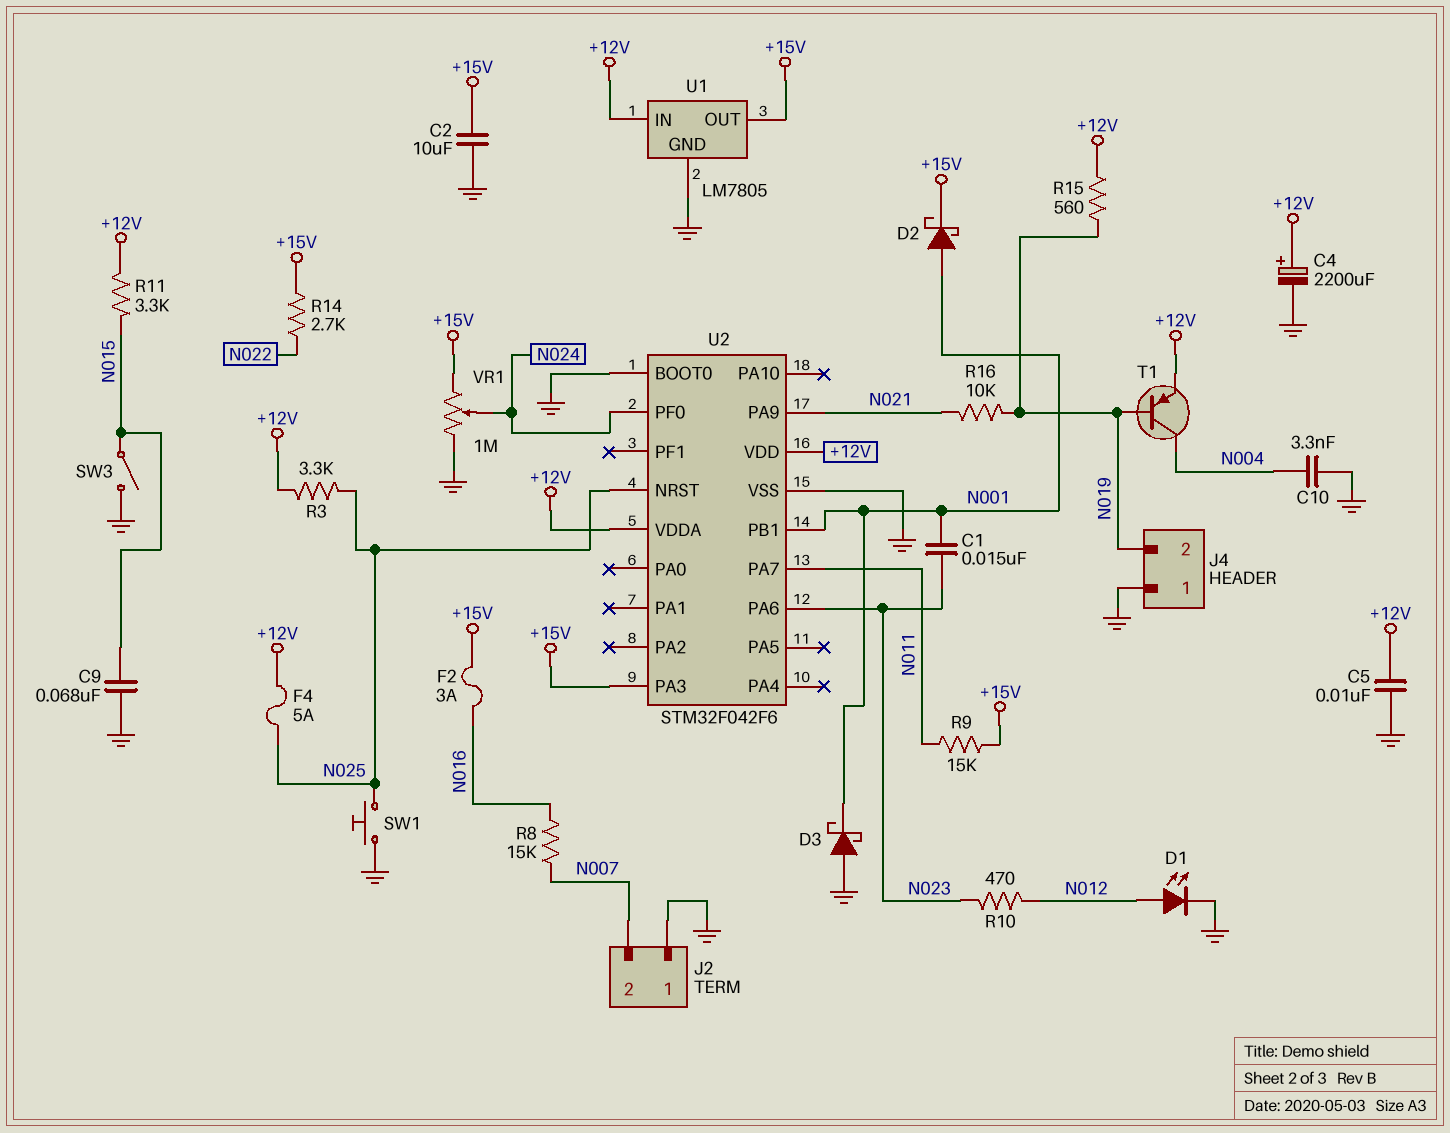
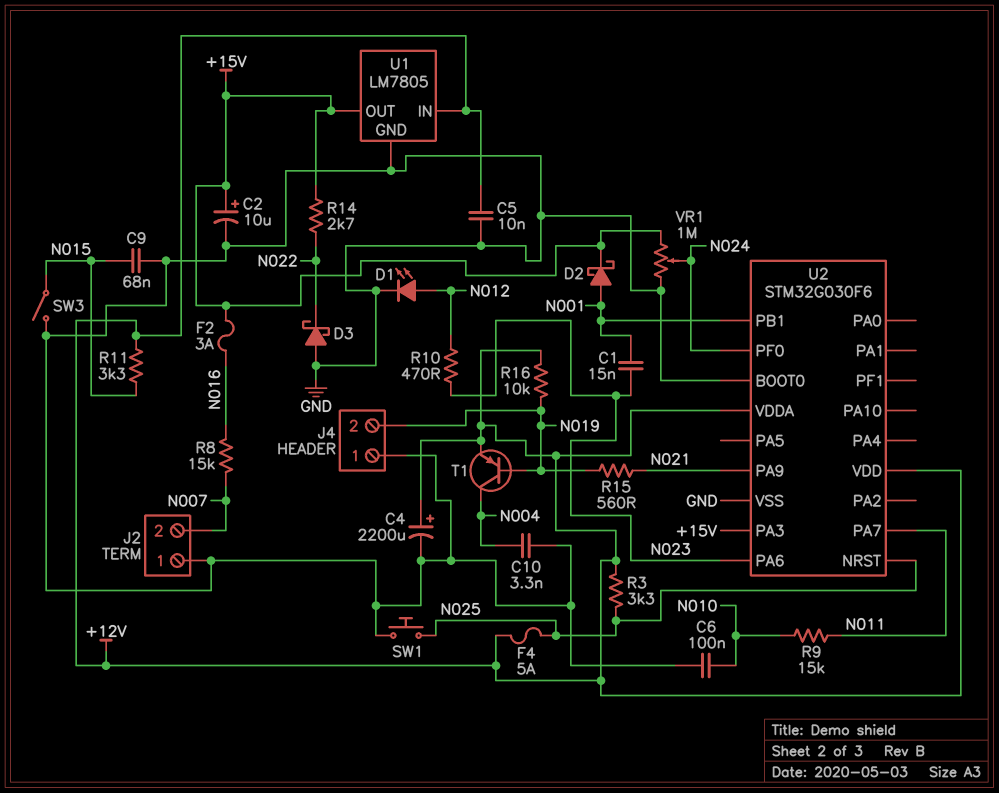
C2: 10uF (+15V, GND) -> 10uF (plus +15V, minus GND)
C6: none -> 100nF (GND, N010)
D3: schottky (A GND, K N001) -> schottky (A GND, K N022)
R9: 15k (+15V, N011) -> 15k (N010, N011)
R15: 560 (+12V, N019) -> 560 (N019, N021)
R16: 10k (N019, N021) -> 10k (+12V, N019)
U2: STM32F042F6 -> STM32G030F6

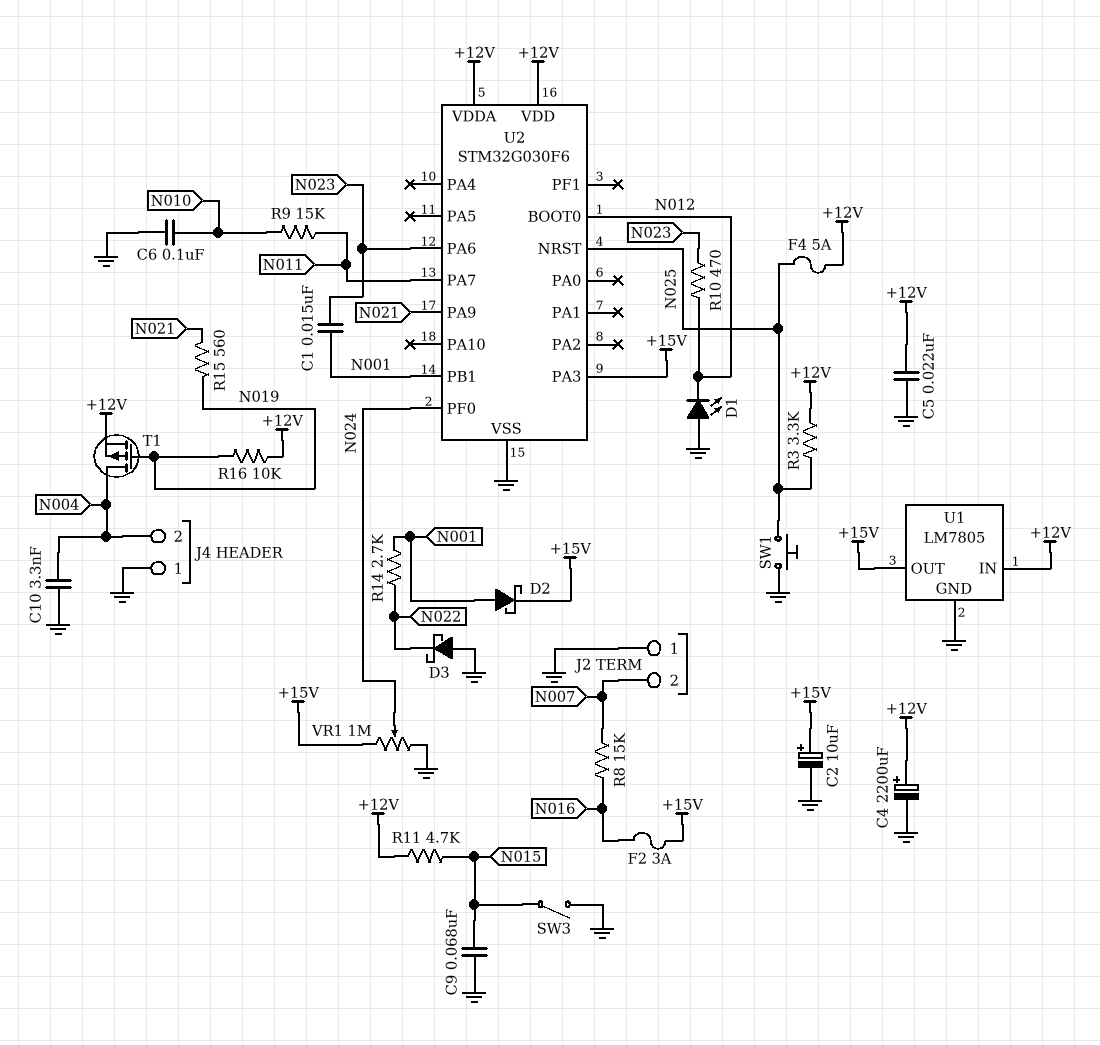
C5: 10nF (+12V, GND) -> 22nF (+12V, GND)
D1: LED (A N012, K GND) -> LED (A GND, K N012)
J4 pin 2: N019 -> N004
R11: 3.3k (+12V, N015) -> 4.7k (+12V, N015)
R14: 2.7k (+15V, N022) -> 2.7k (N001, N022)
T1: PNP (B N019, C N004, E +12V) -> PMOS (G N019, D N004, S +12V)
U2 pin BOOT0: GND -> N012

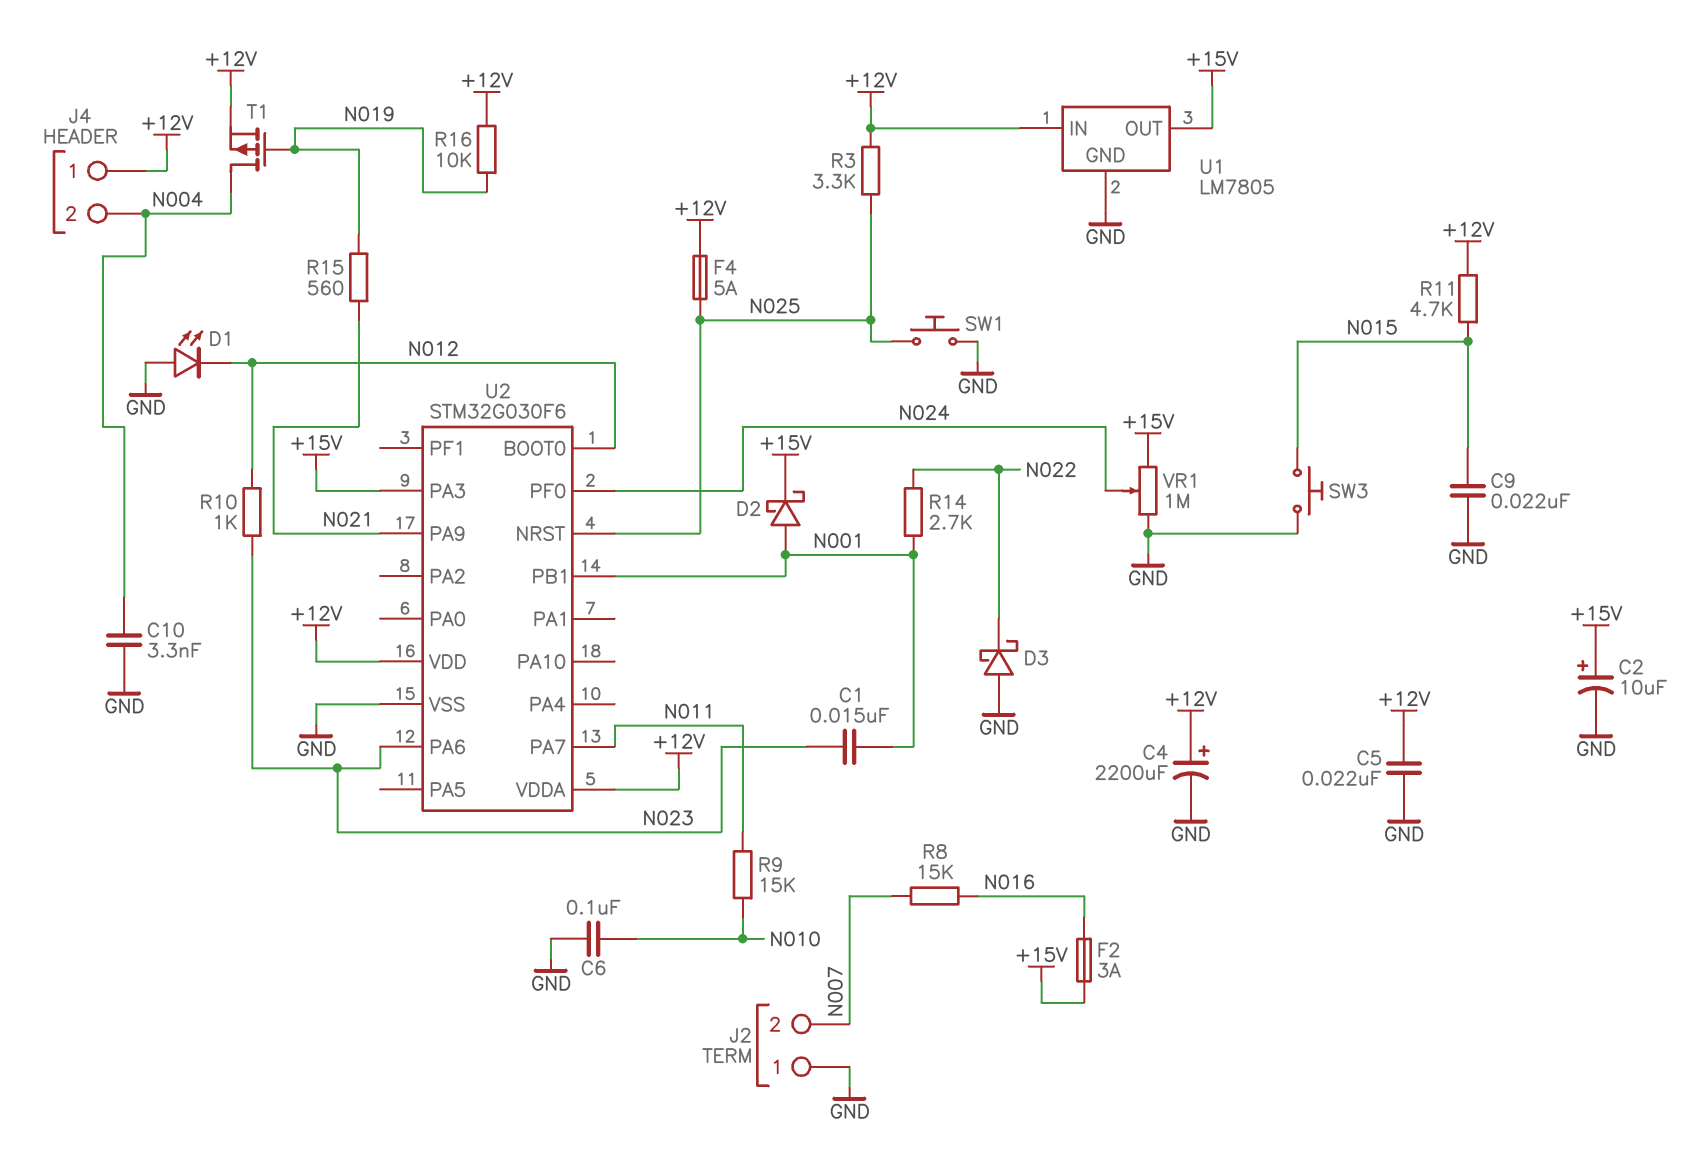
C9: 68nF (GND, N015) -> 22nF (GND, N015)
J4 pin 1: GND -> +12V
R10: 470 (N012, N023) -> 1k (N012, N023)
SW3: switch (GND, N015) -> button (GND, N015)

